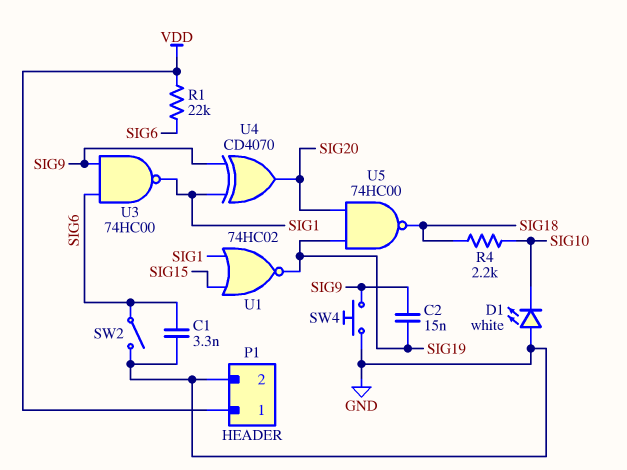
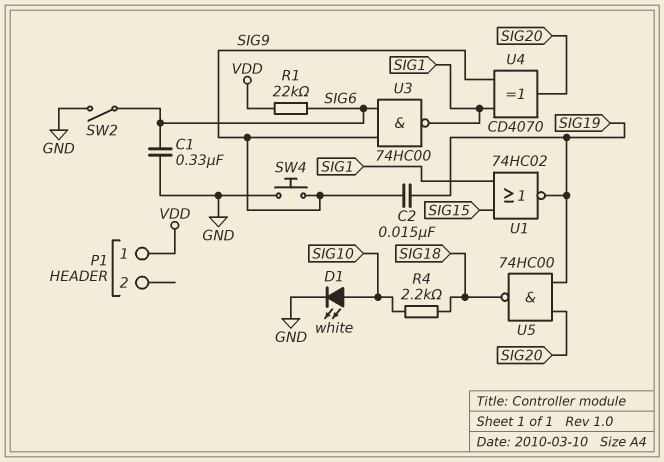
C1: 3.3nF (GND, SIG6) -> 330nF (GND, SIG6)
D1: LED white (A GND, K SIG10) -> LED white (A SIG10, K GND)
P1 pin 2: GND -> none

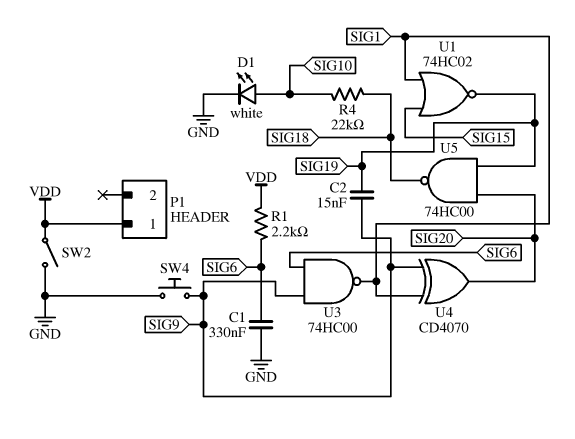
R1: 22k (SIG6, VDD) -> 2.2k (SIG6, VDD)
R4: 2.2k (SIG10, SIG18) -> 22k (SIG10, SIG18)
SW2: switch (GND, SIG6) -> switch (GND, VDD)

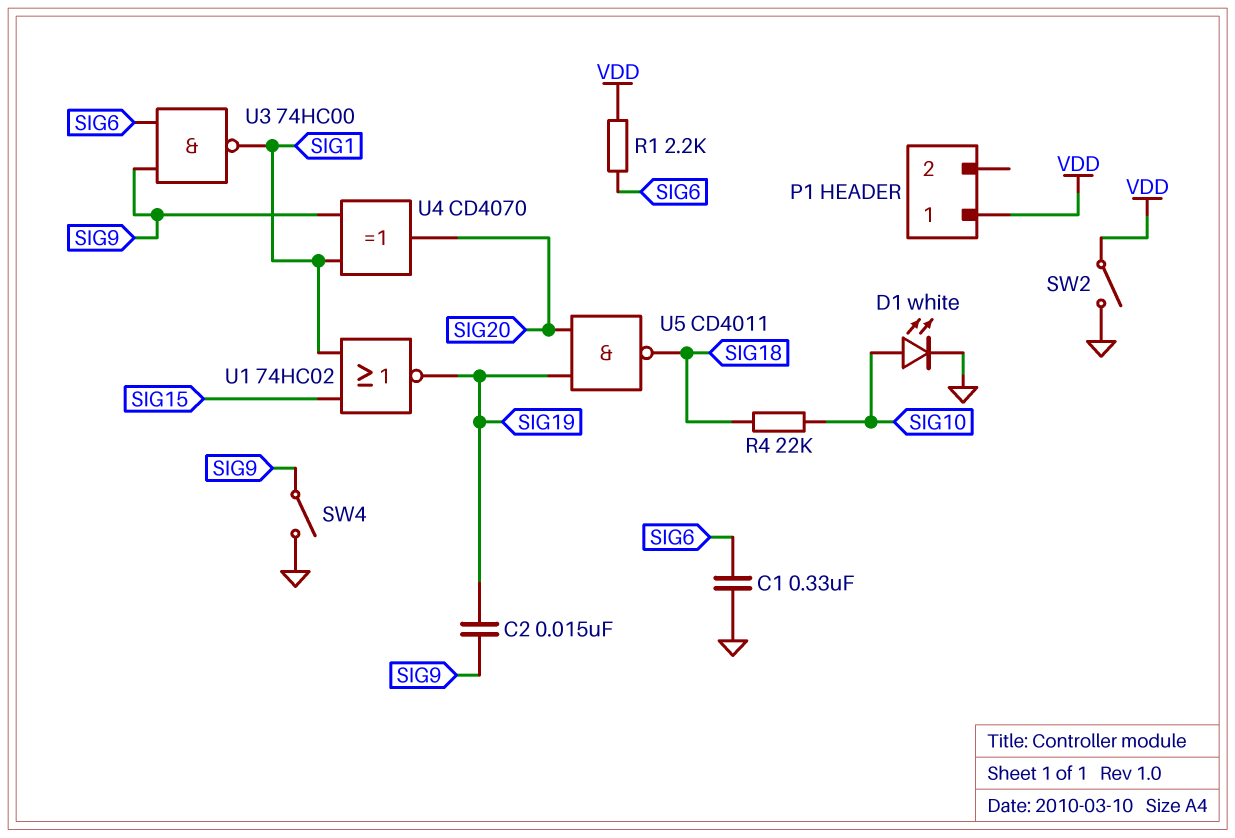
SW4: button (GND, SIG9) -> switch (GND, SIG9)
U5: NAND 74HC00 (in SIG19, in SIG20, out SIG18) -> NAND CD4011 (in SIG19, in SIG20, out SIG18)

